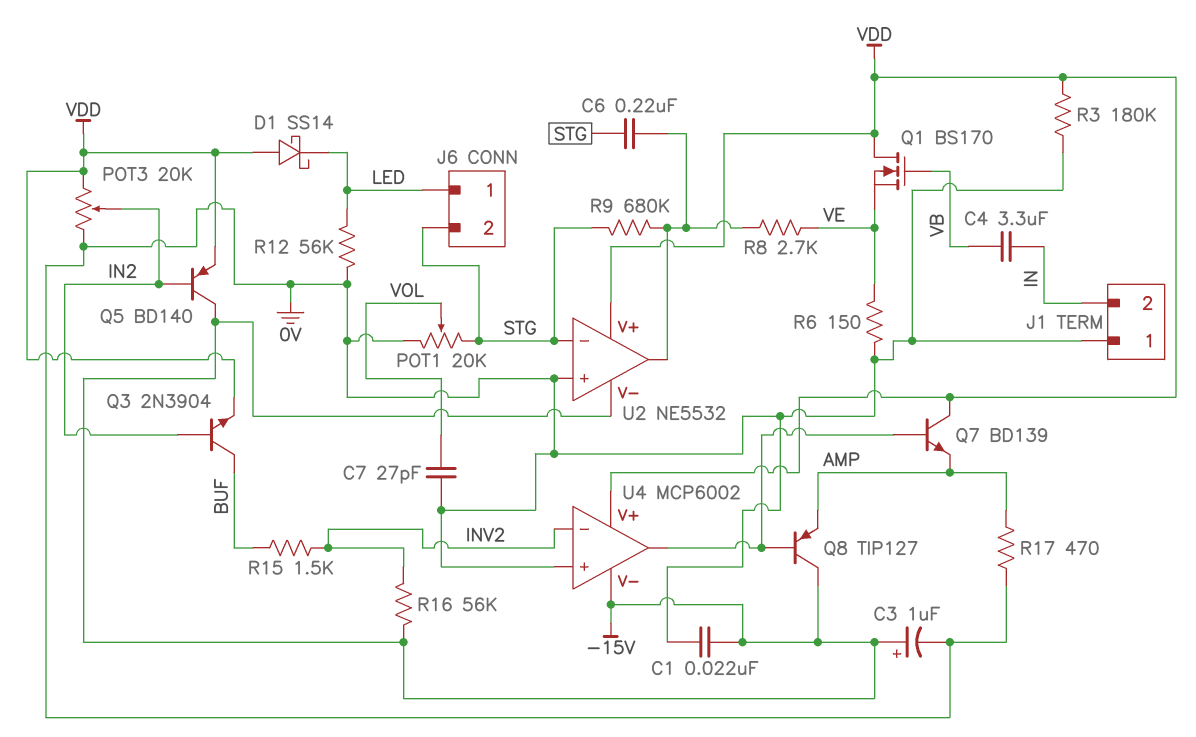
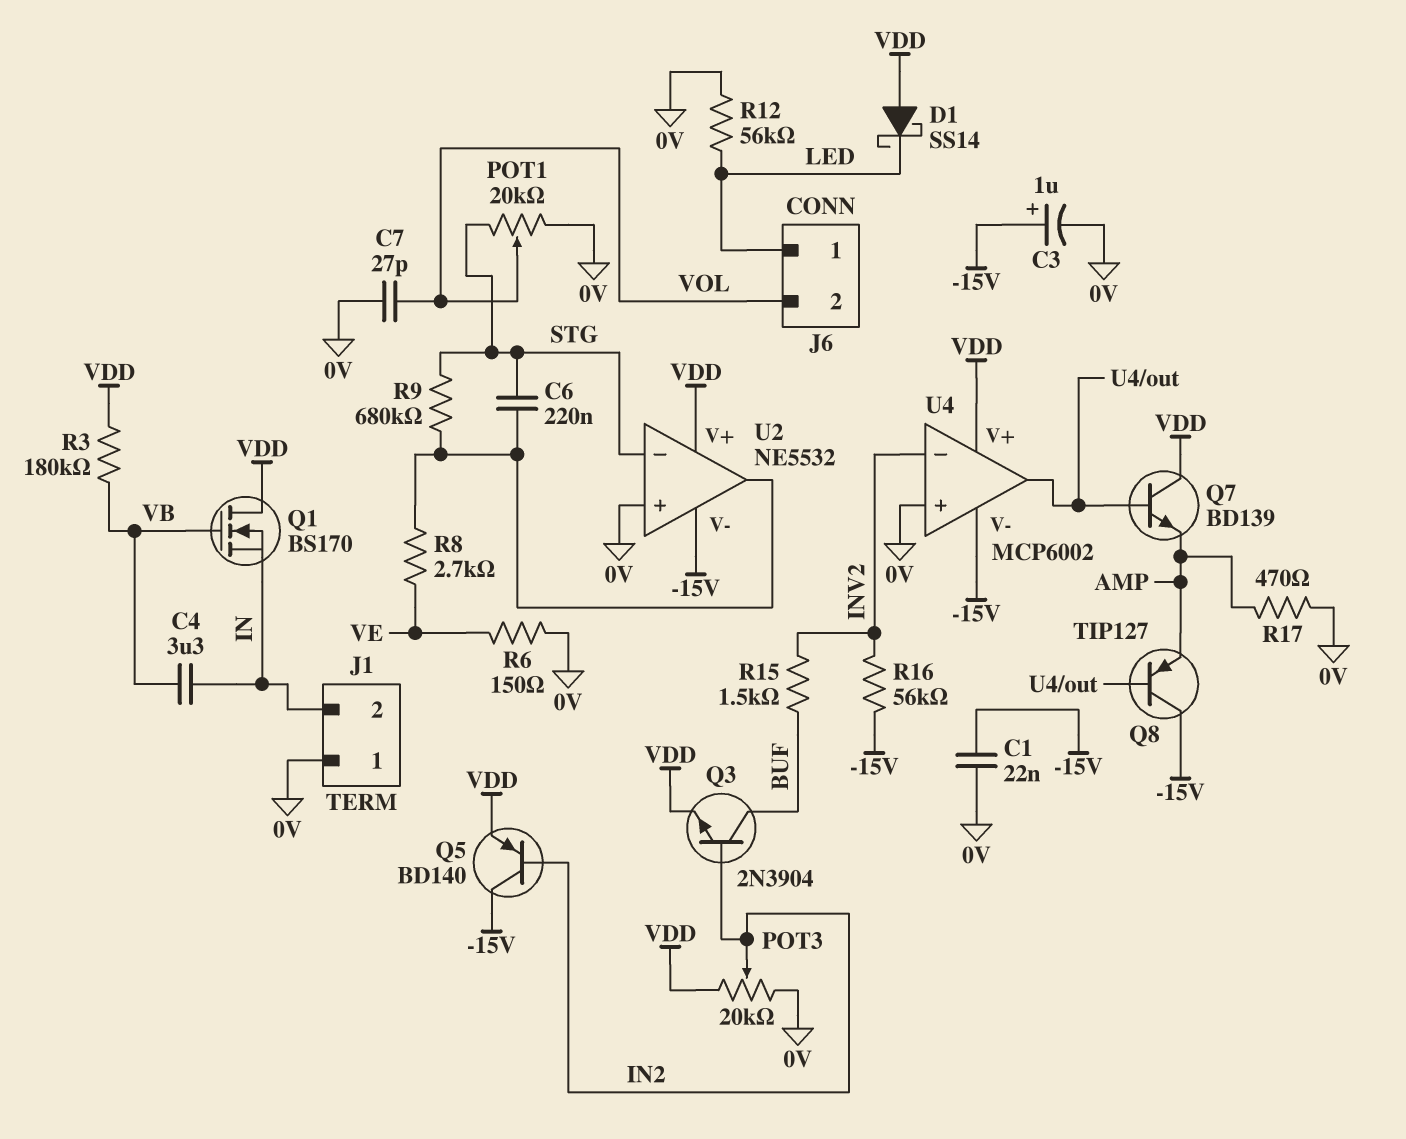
J6 pin 2: STG -> VOL
Q1: NMOS BS170 (G VB, D VDD, S VE) -> NMOS BS170 (G VB, D VDD, S IN)
R3: 180k (0V, VDD) -> 180k (VB, VDD)

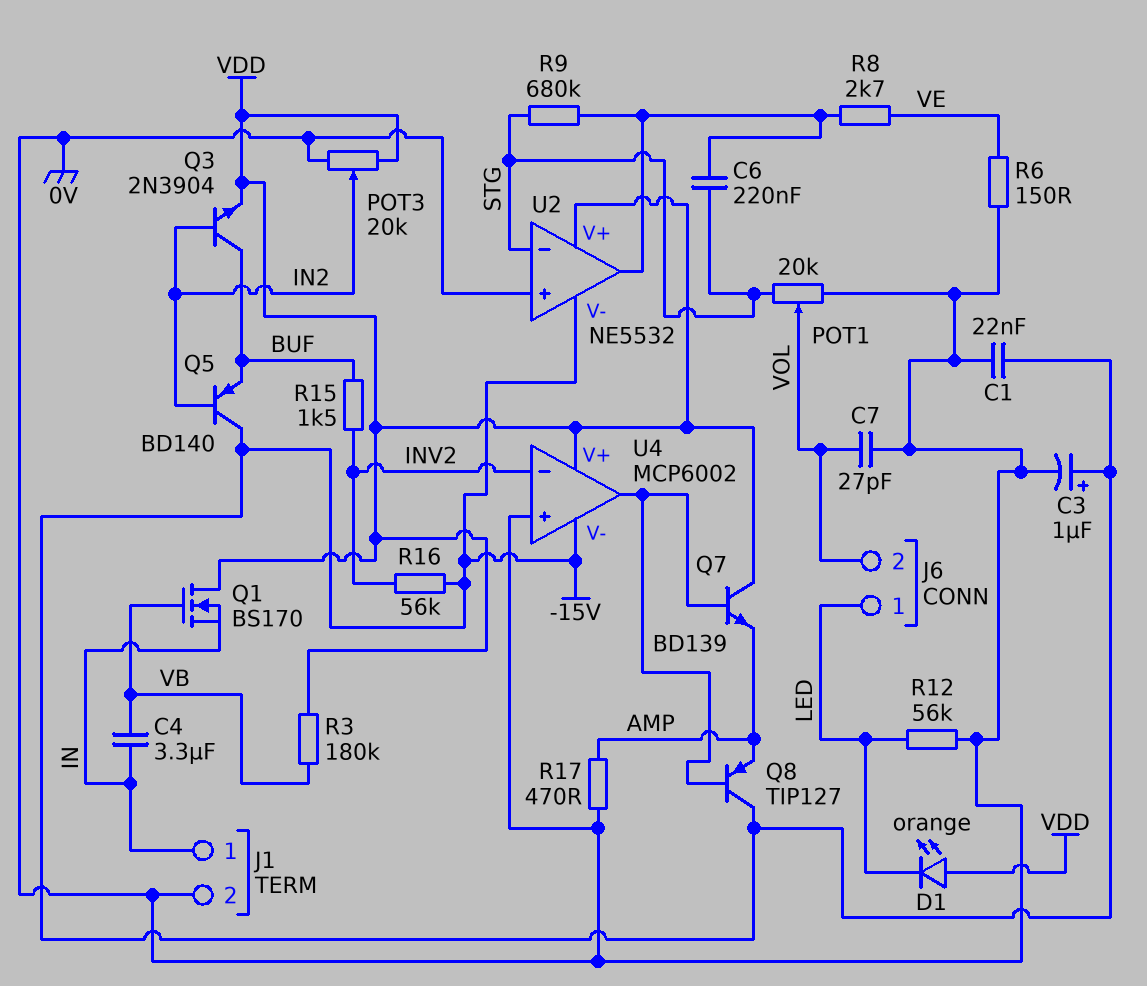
D1: schottky SS14 (A VDD, K LED) -> LED orange (A VDD, K LED)
J1 pin 1: 0V -> IN
J1 pin 2: IN -> 0V
Q5: PNP BD140 (B IN2, C -15V, E VDD) -> PNP BD140 (B IN2, C -15V, E BUF)

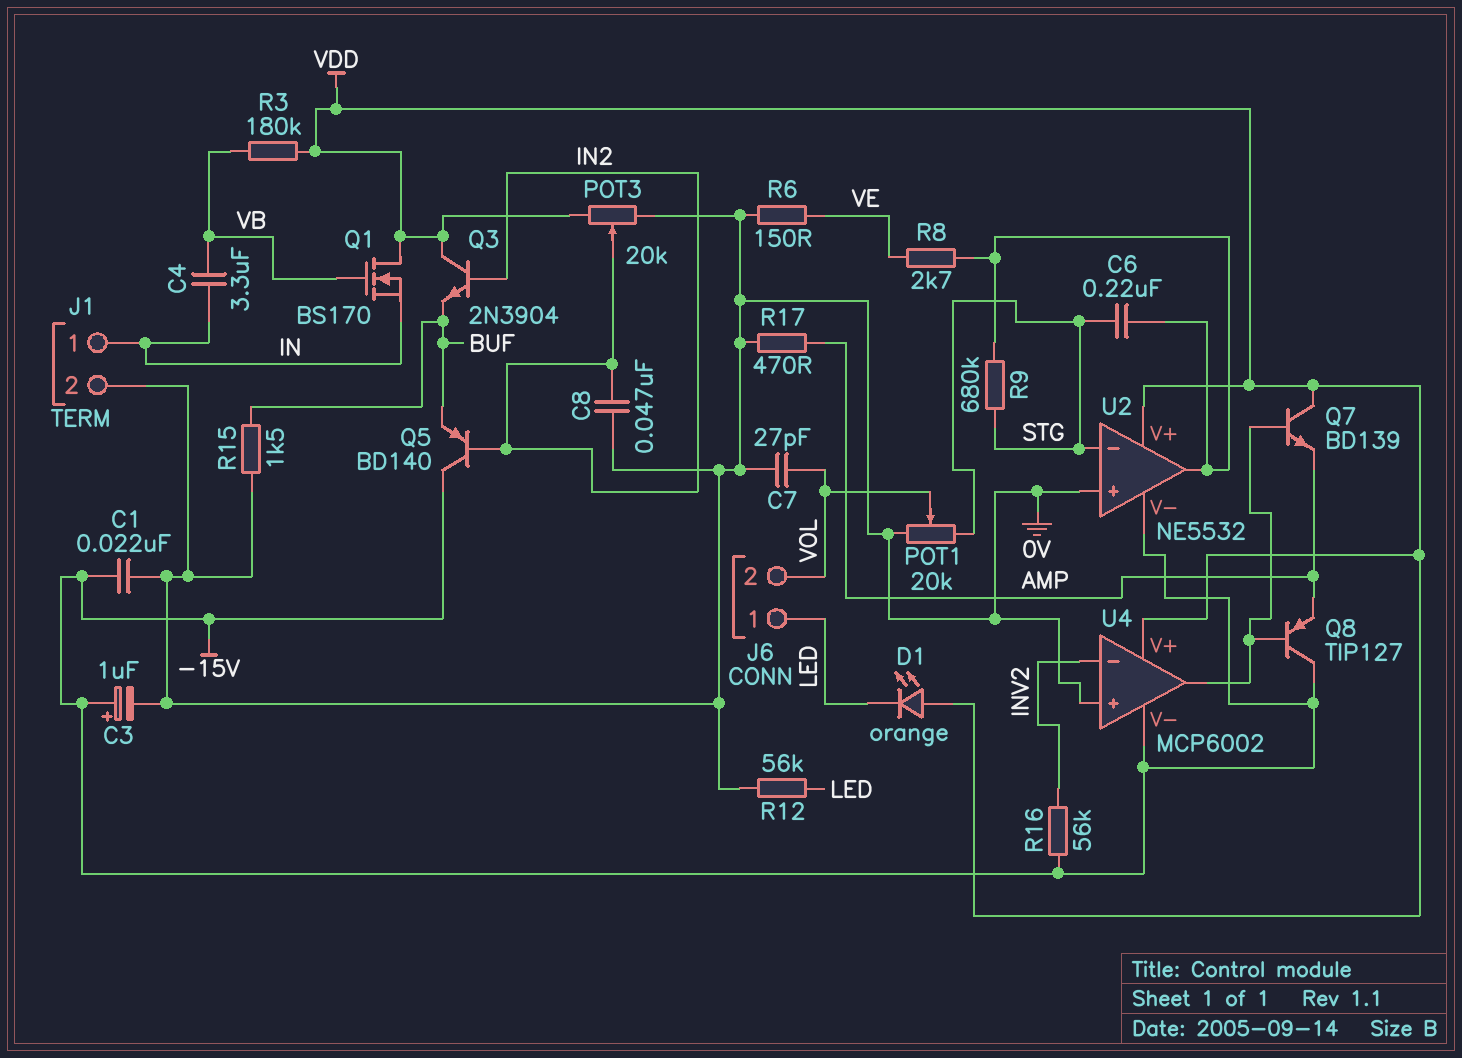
C8: none -> 47nF (0V, IN2)
Q3: NPN 2N3904 (B IN2, C BUF, E VDD) -> NPN 2N3904 (B IN2, C VDD, E BUF)
R15: 1.5k (BUF, INV2) -> 1.5k (0V, BUF)

